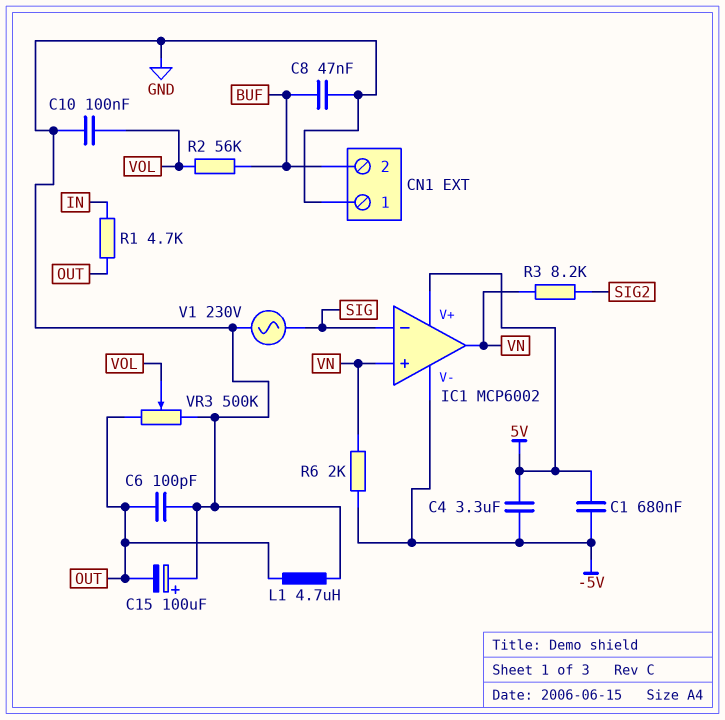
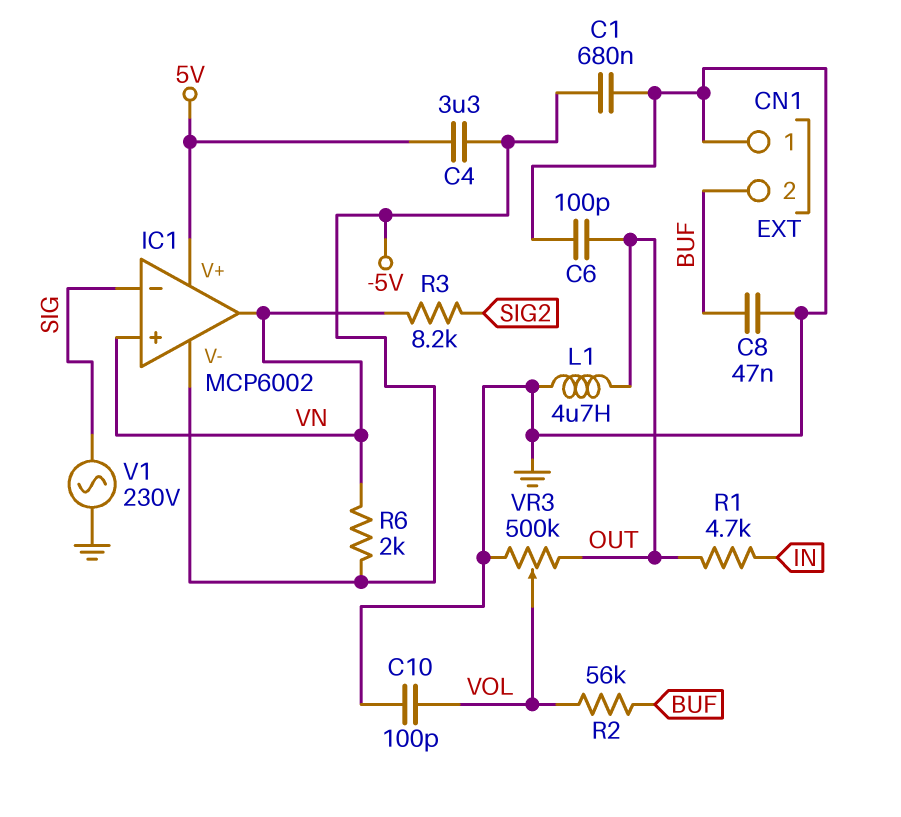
C1: 680nF (-5V, 5V) -> 680nF (-5V, GND)
C10: 100nF (GND, VOL) -> 100pF (GND, VOL)
C15: 100uF (plus GND, minus OUT) -> none

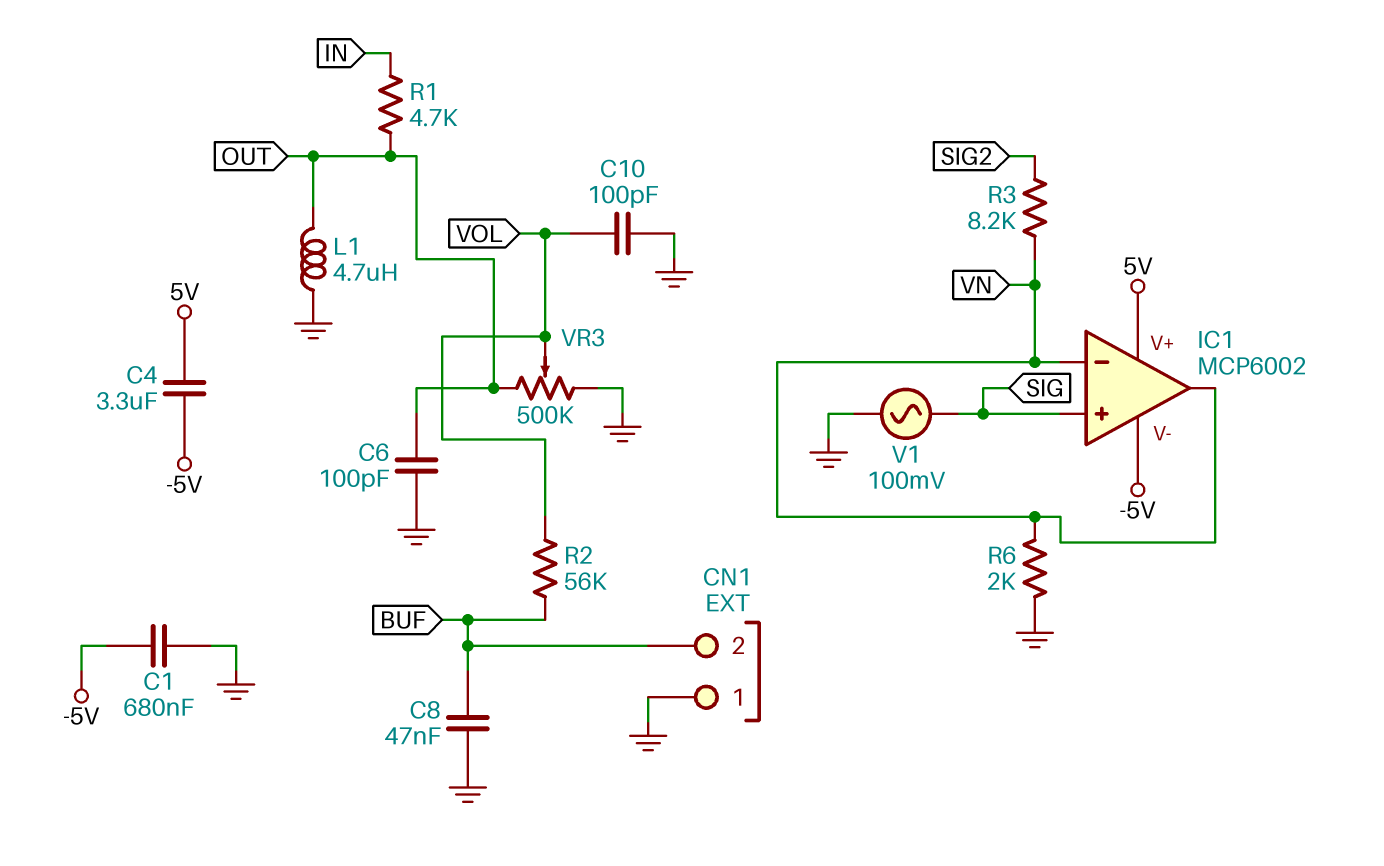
IC1 pin in+: VN -> SIG
IC1 pin in-: SIG -> VN
R6: 2k (-5V, VN) -> 2k (GND, VN)
V1: AC 230V (GND, SIG) -> AC 100mV (GND, SIG)

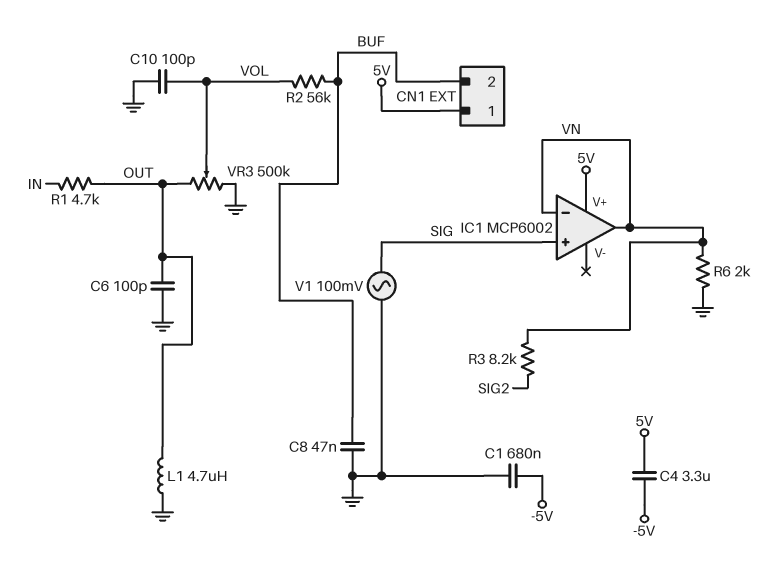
CN1 pin 1: GND -> 5V
IC1 pin V-: -5V -> none

